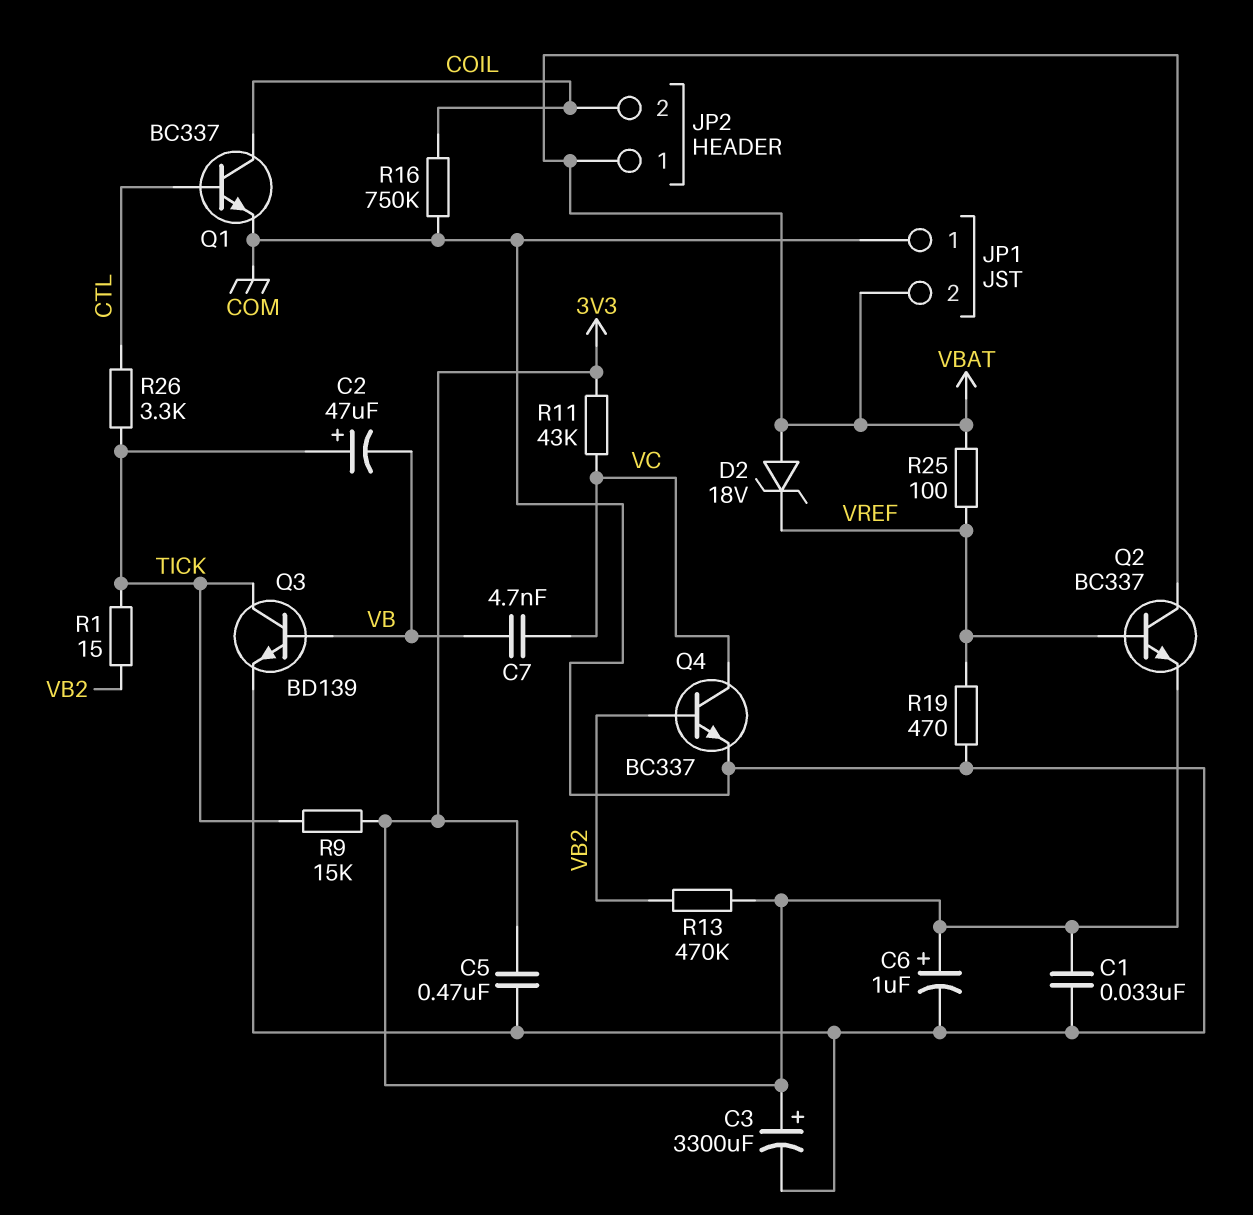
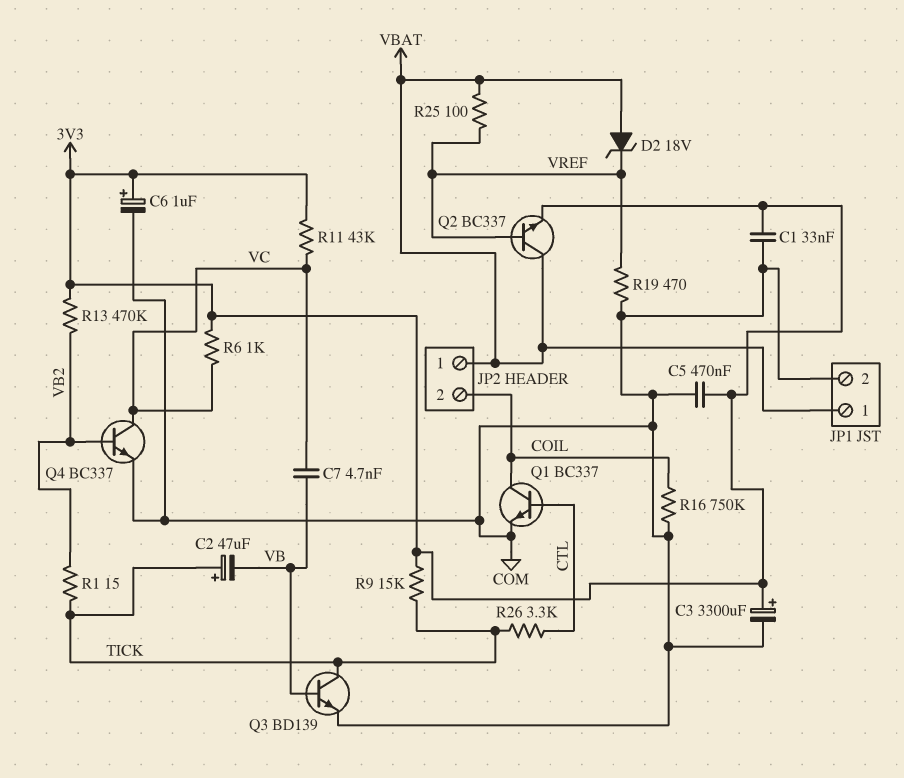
JP1 pin 1: COM -> VBAT
JP1 pin 2: VBAT -> COM
R6: none -> 1k (3V3, VC)

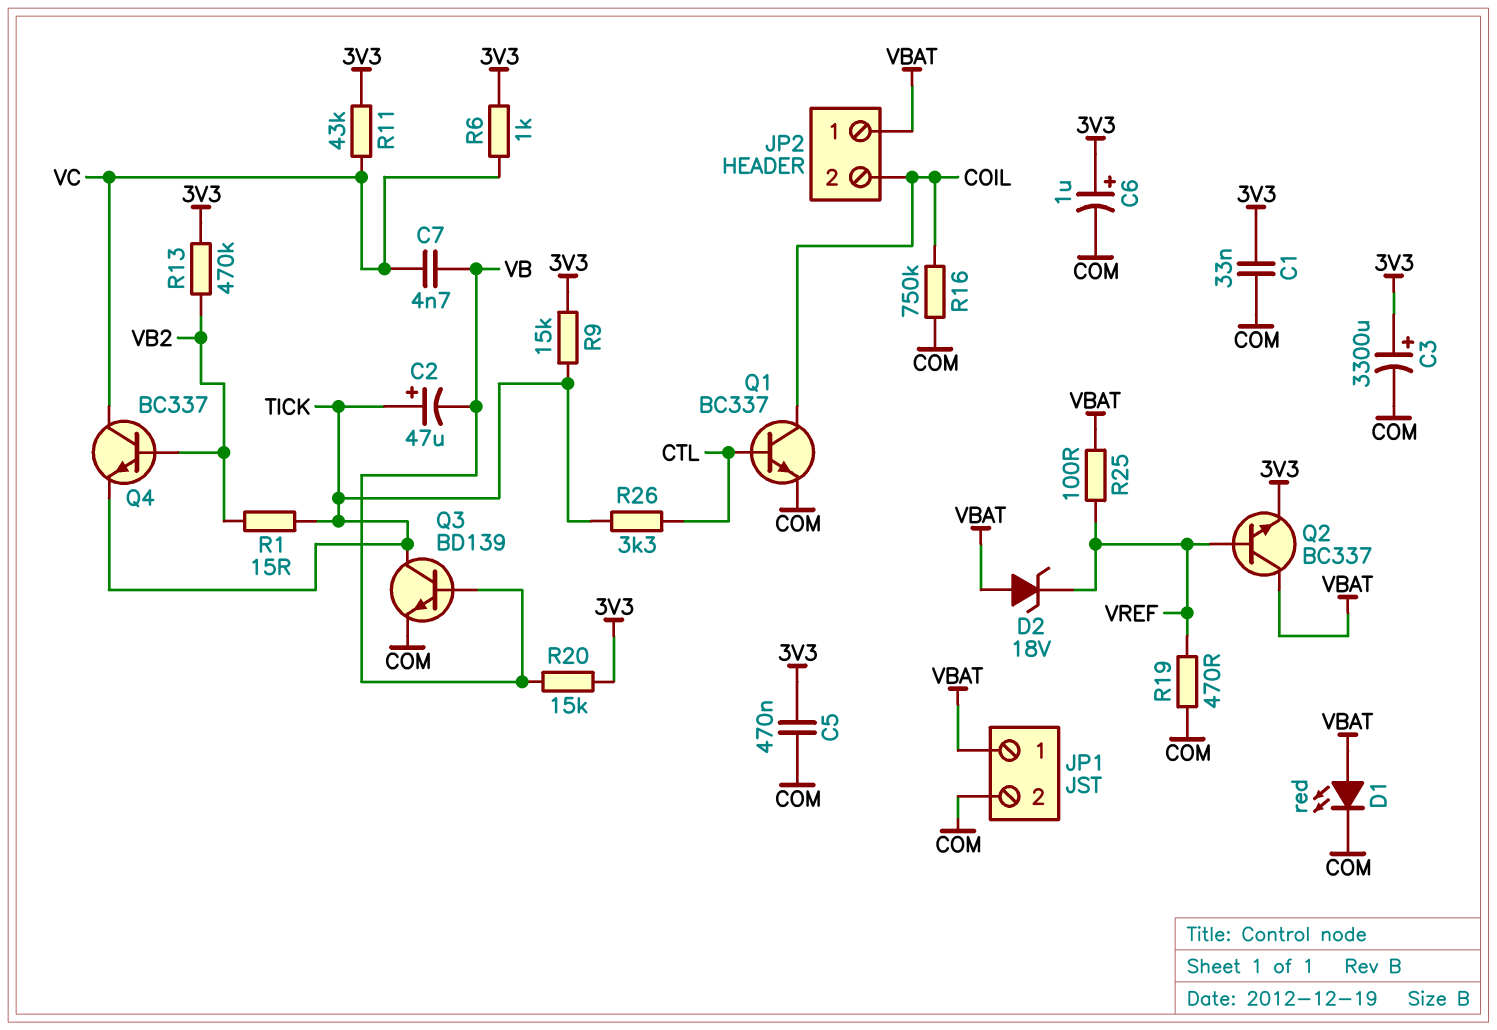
D1: none -> LED red (A VBAT, K COM)
Q4: NPN BC337 (B VB2, C VC, E COM) -> NPN BC337 (B VB2, C VC, E TICK)
R20: none -> 15k (3V3, VB)

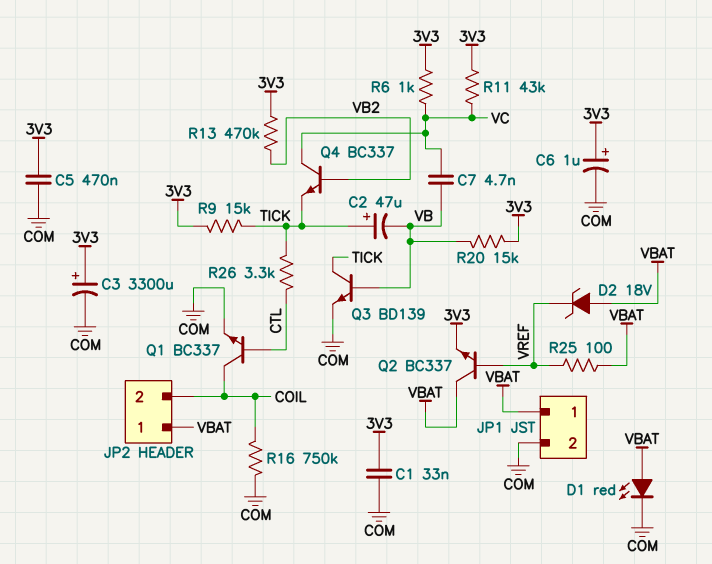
R1: 15 (TICK, VB2) -> none
R19: 470 (COM, VREF) -> none

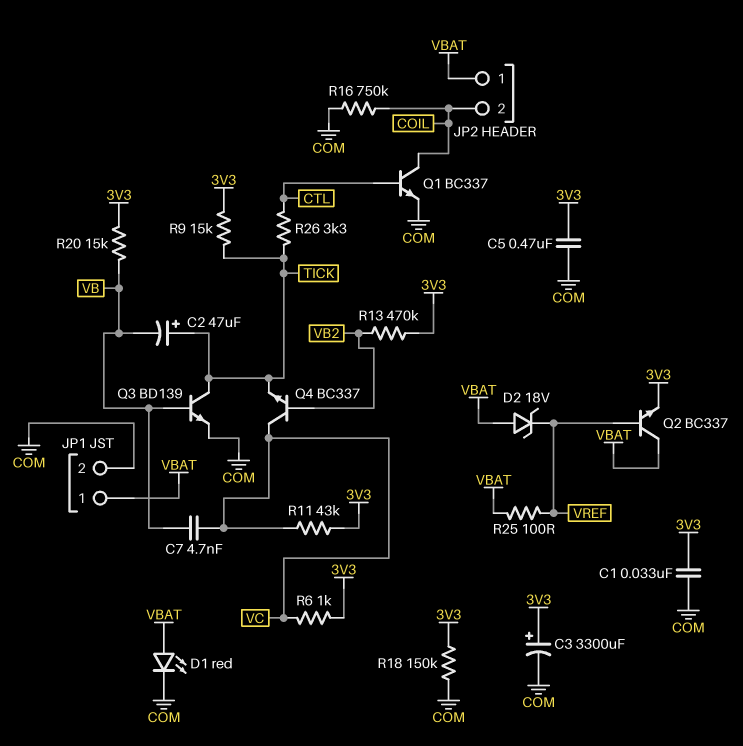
C6: 1uF (plus 3V3, minus COM) -> none
R18: none -> 150k (3V3, COM)

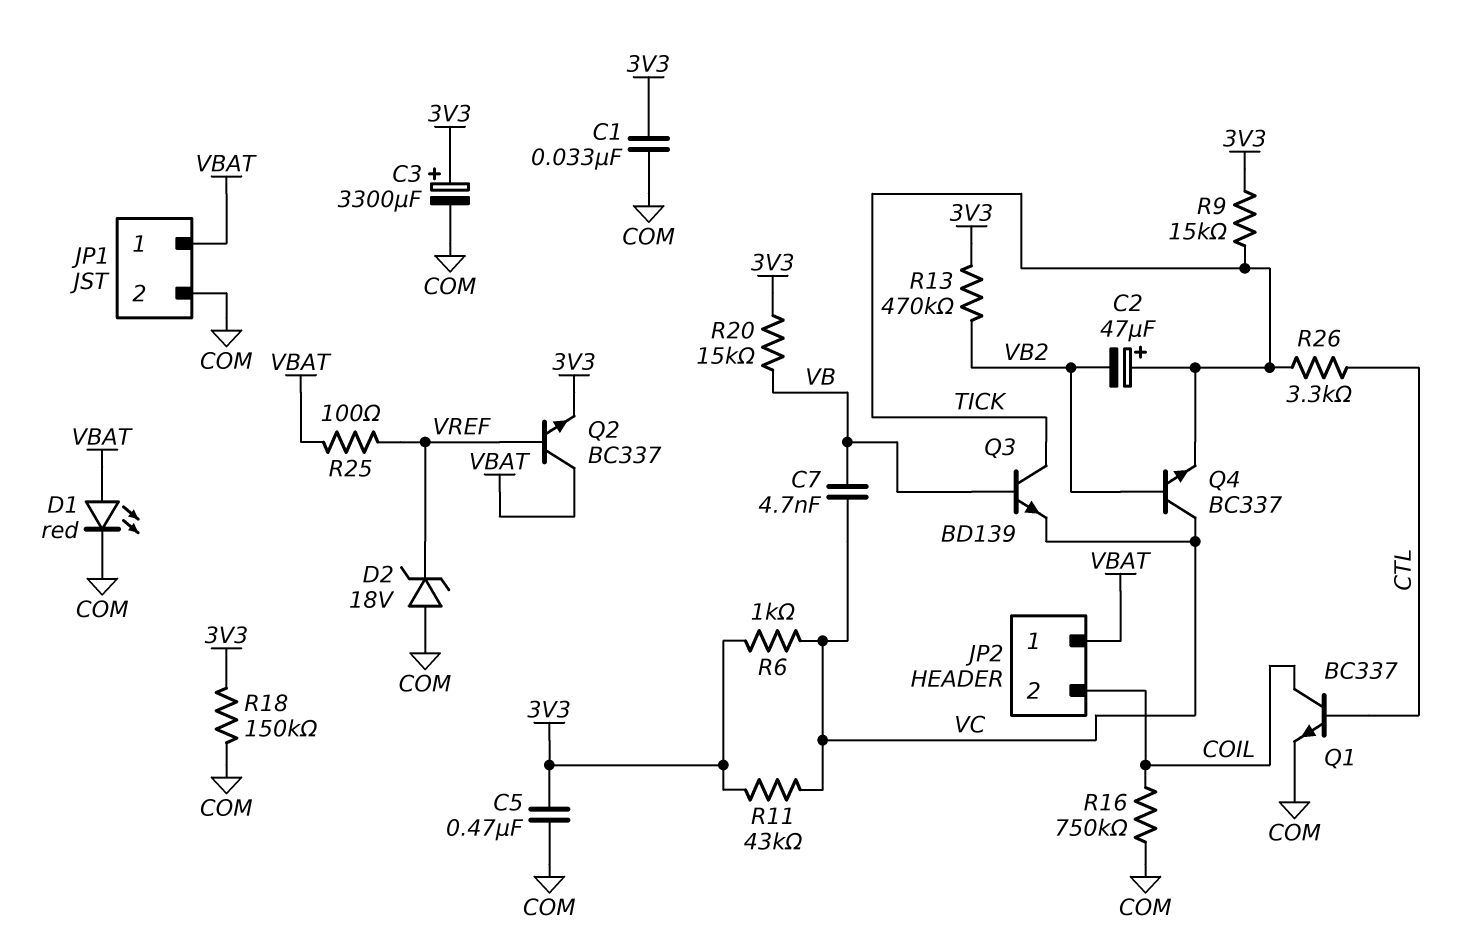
C2: 47uF (plus TICK, minus VB) -> 47uF (plus TICK, minus VB2)
D2: zener 18V (A VBAT, K VREF) -> zener 18V (A COM, K VREF)
Q3: NPN BD139 (B VB, C TICK, E COM) -> NPN BD139 (B VB, C TICK, E VC)

